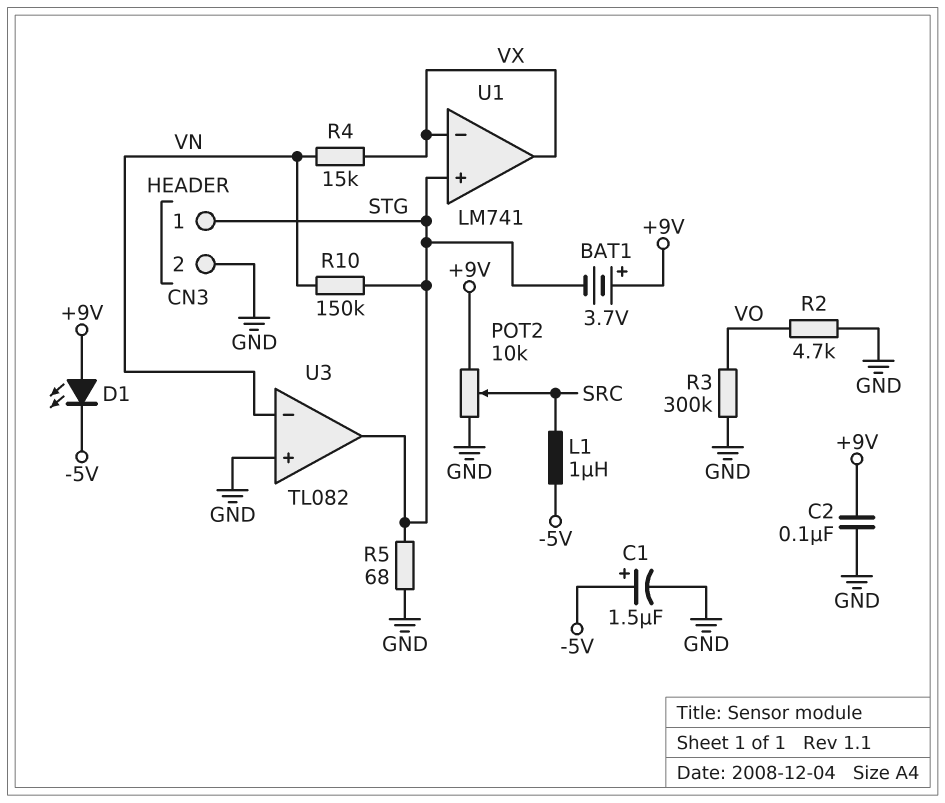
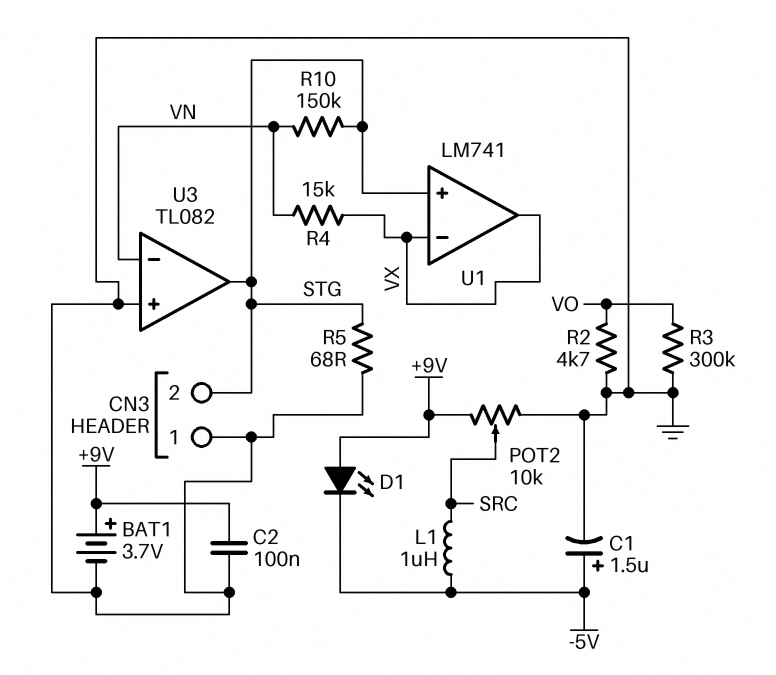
BAT1: 3.7V (plus +9V, minus STG) -> 3.7V (plus +9V, minus GND)
CN3 pin 1: STG -> GND
CN3 pin 2: GND -> STG

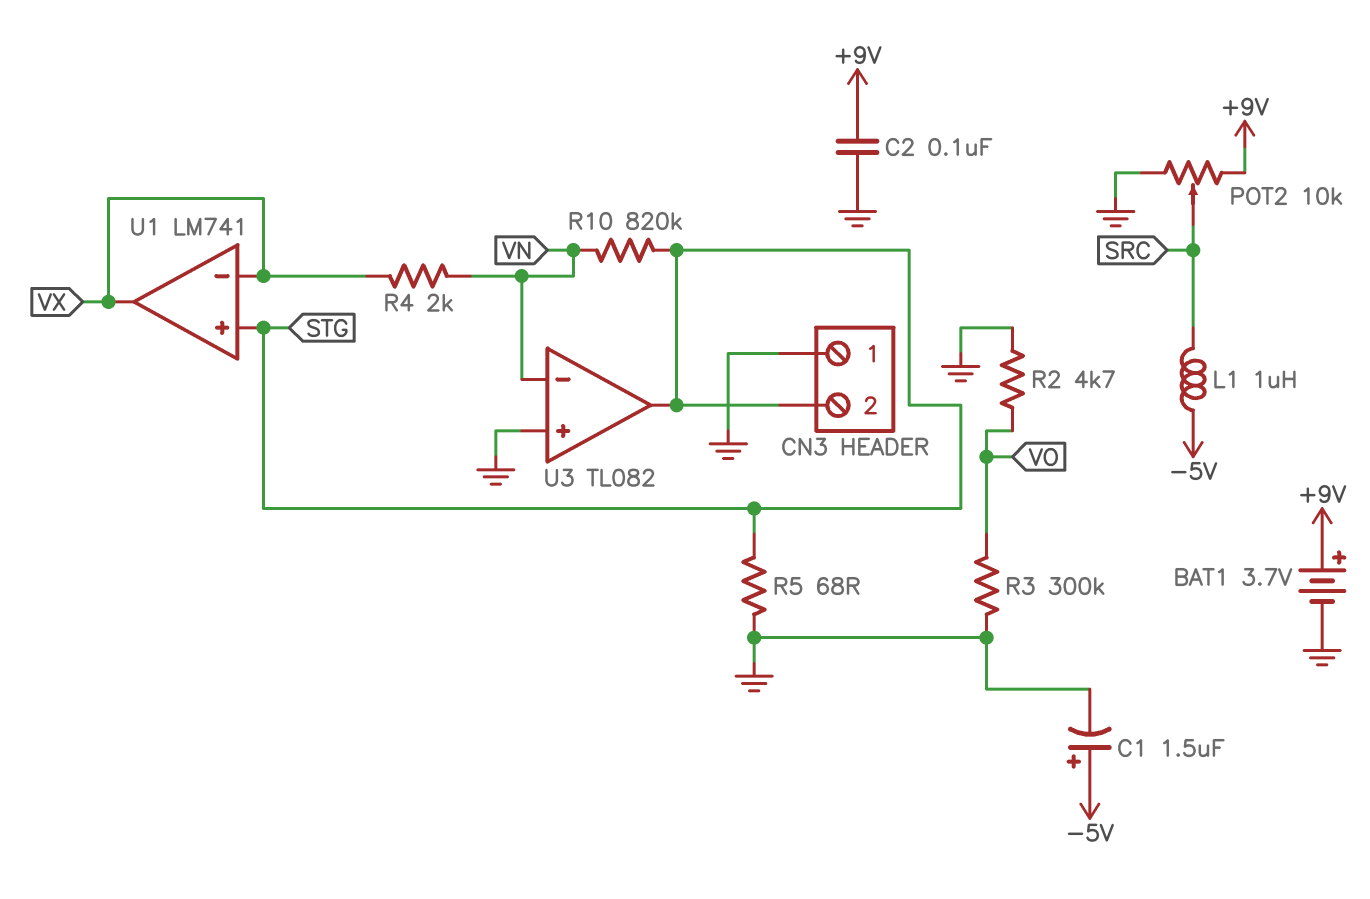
D1: LED (A +9V, K -5V) -> none
R4: 15k (VN, VX) -> 2k (VN, VX)
R10: 150k (STG, VN) -> 820k (STG, VN)

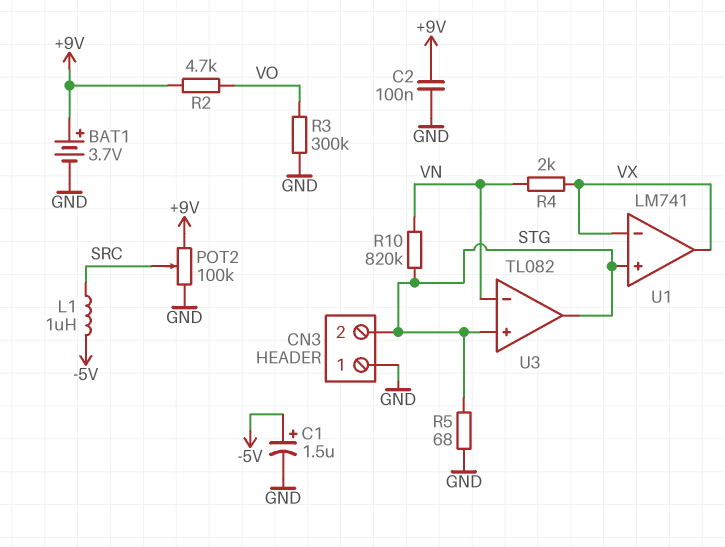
POT2: 10k (+9V, GND, wiper SRC) -> 100k (+9V, GND, wiper SRC)
R2: 4.7k (GND, VO) -> 4.7k (+9V, VO)
U3 pin in+: GND -> STG

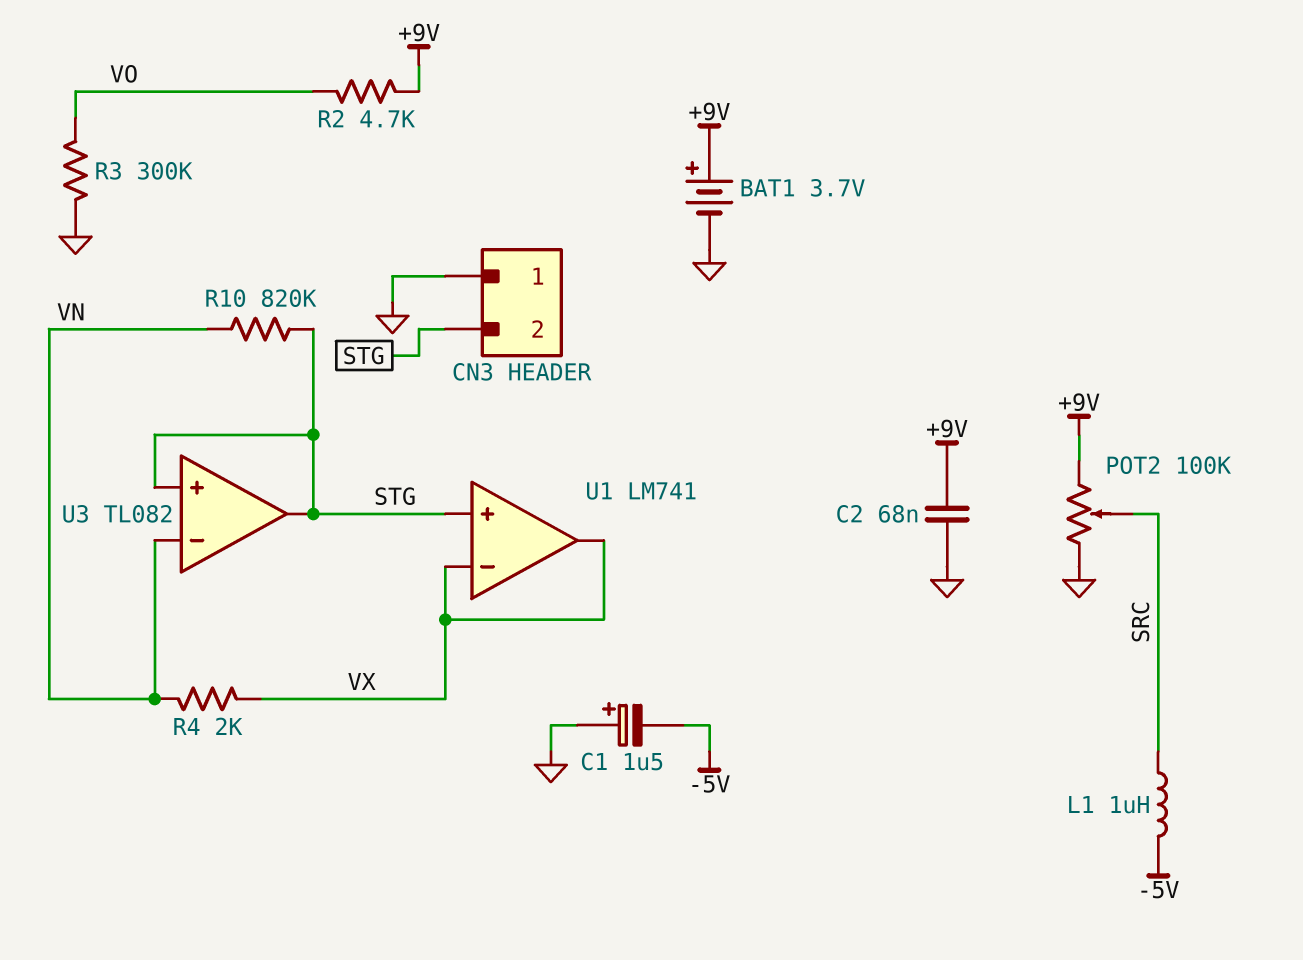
C1: 1.5uF (plus -5V, minus GND) -> 1.5uF (plus GND, minus -5V)
C2: 100nF (+9V, GND) -> 68nF (+9V, GND)
R5: 68 (GND, STG) -> none

